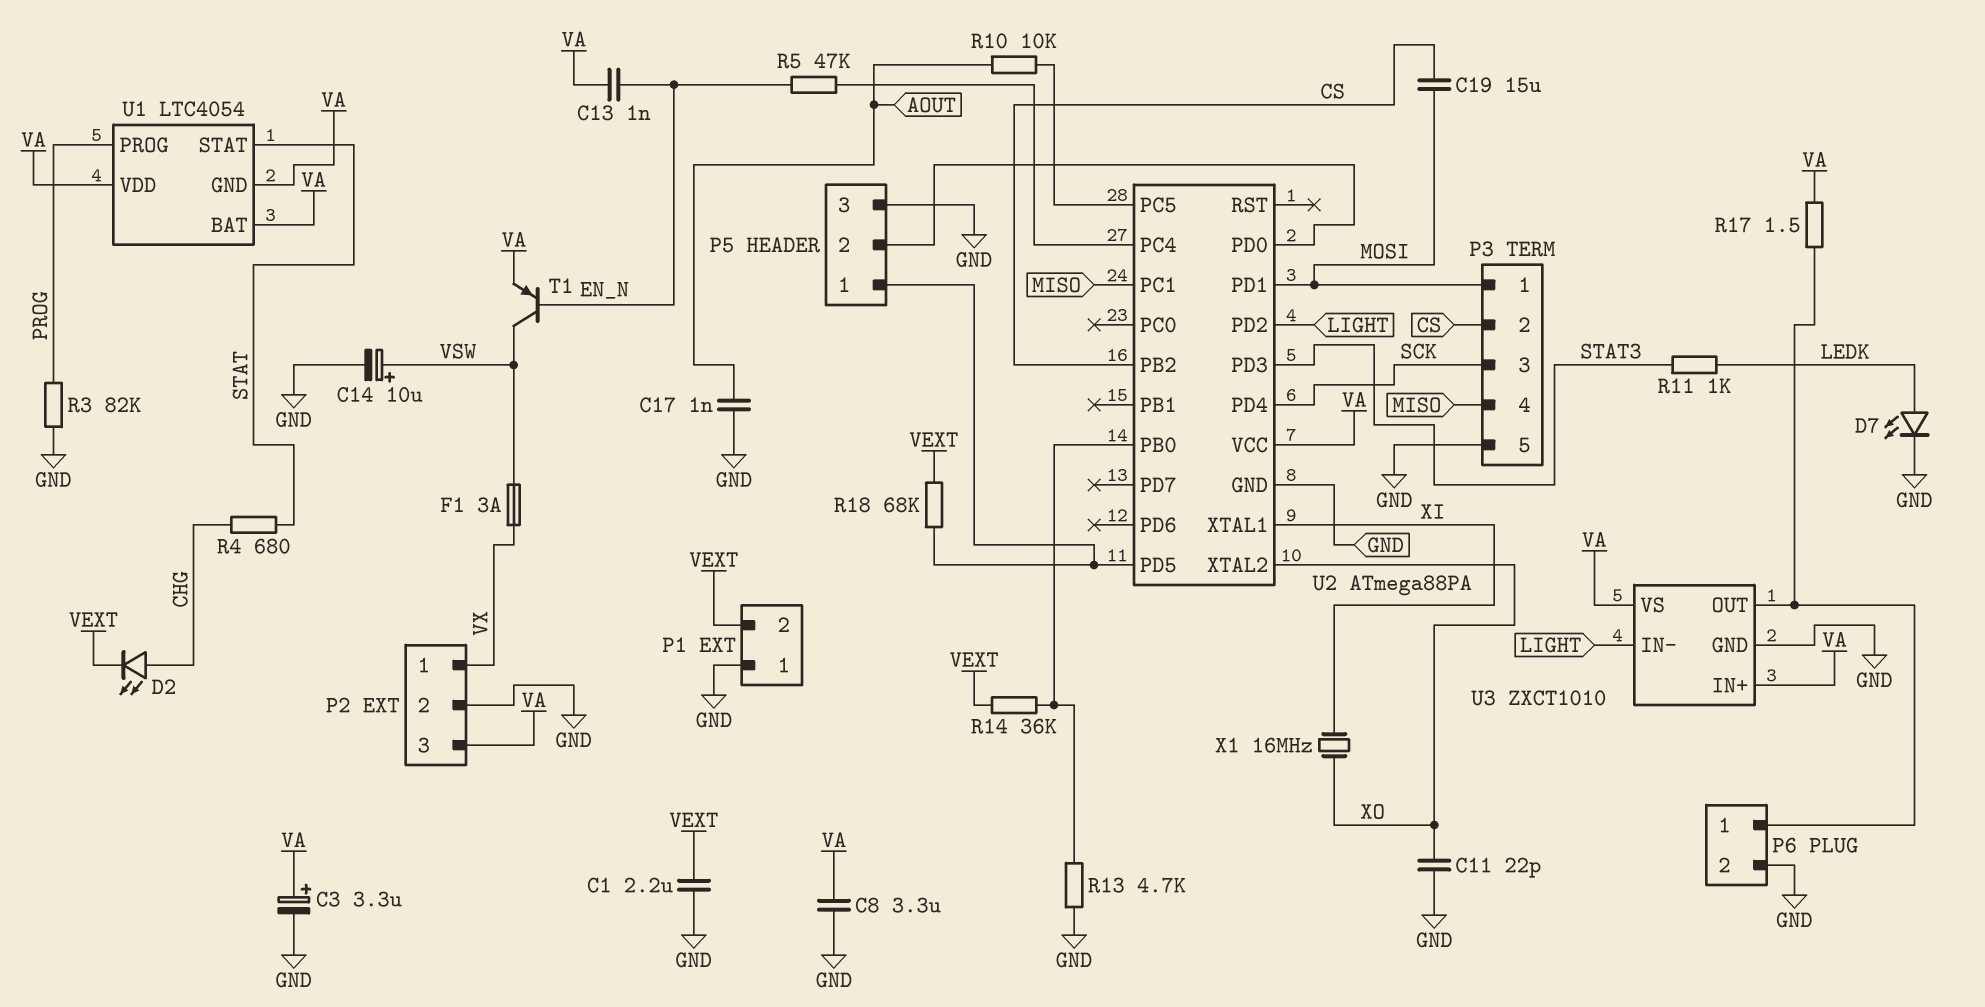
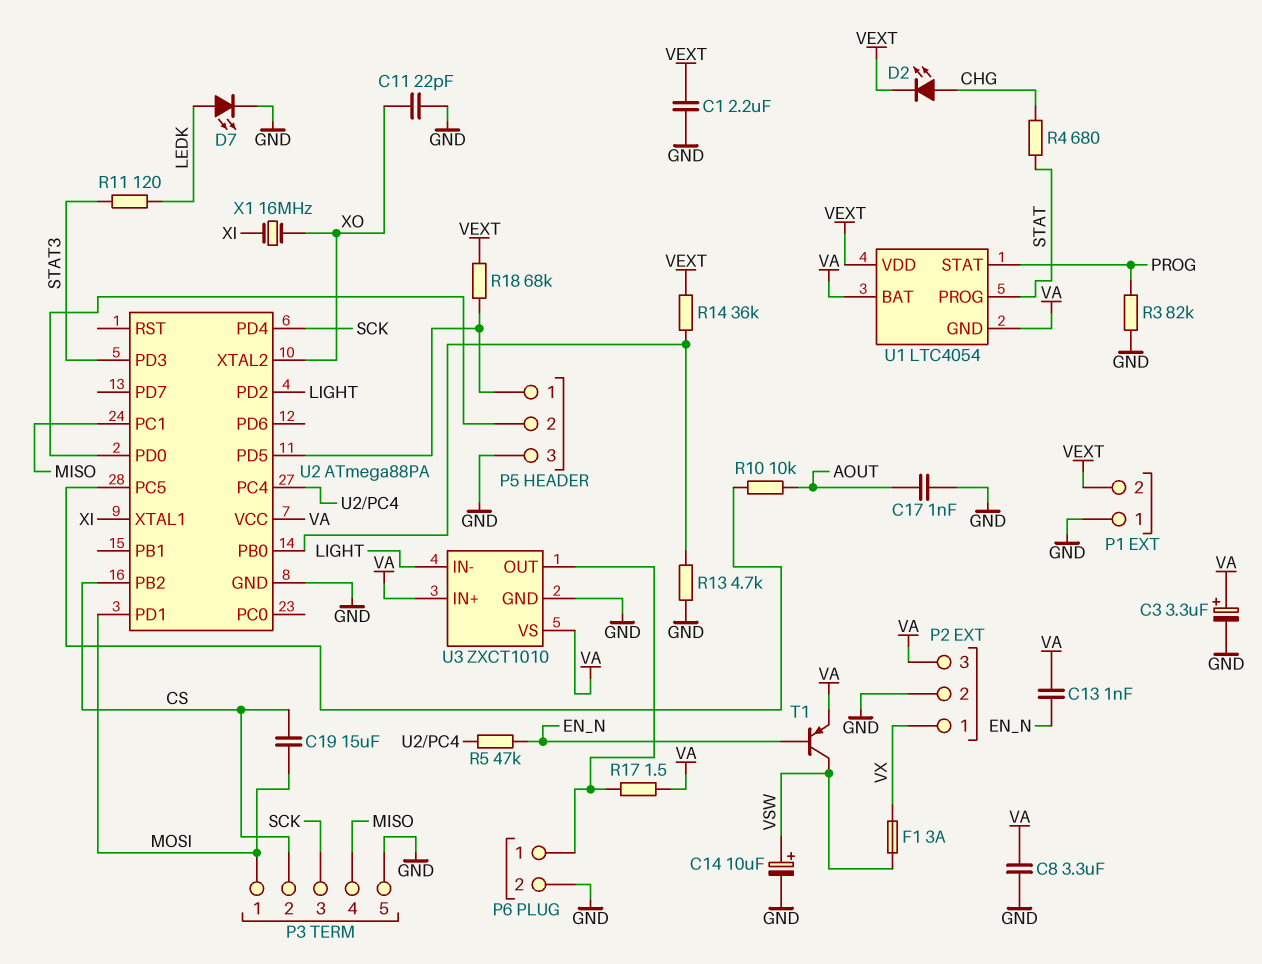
R11: 1k (LEDK, STAT3) -> 120 (LEDK, STAT3)
U1 pin PROG: PROG -> STAT
U1 pin STAT: STAT -> PROG
U1 pin VDD: VA -> VEXT

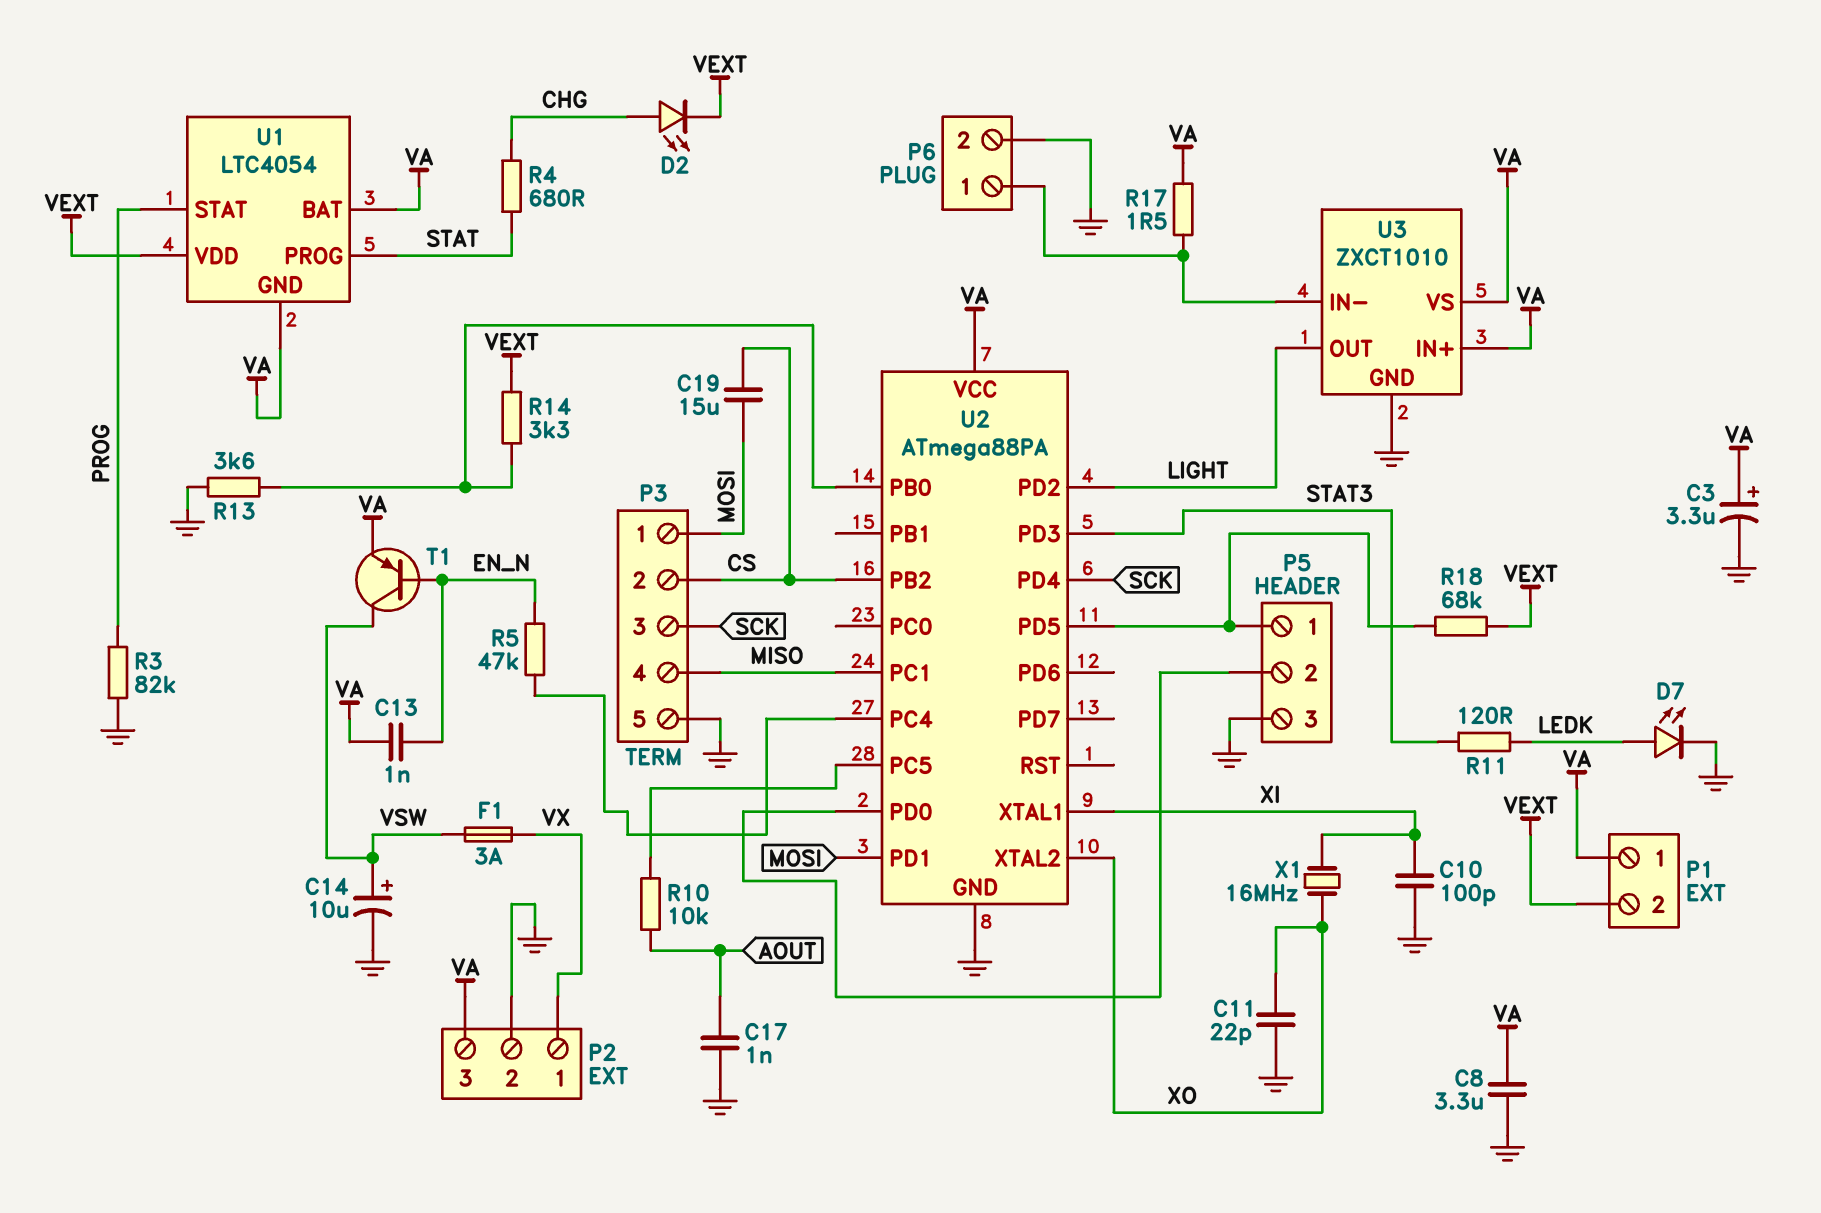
C1: 2.2uF (GND, VEXT) -> none
C10: none -> 100pF (GND, XI)
P1 pin 1: GND -> VA
R13: 4.7k (GND, U2/PB0) -> 3.6k (GND, U2/PB0)
R14: 36k (U2/PB0, VEXT) -> 3.3k (U2/PB0, VEXT)
U3 pin IN-: LIGHT -> P6/1
U3 pin OUT: P6/1 -> LIGHT

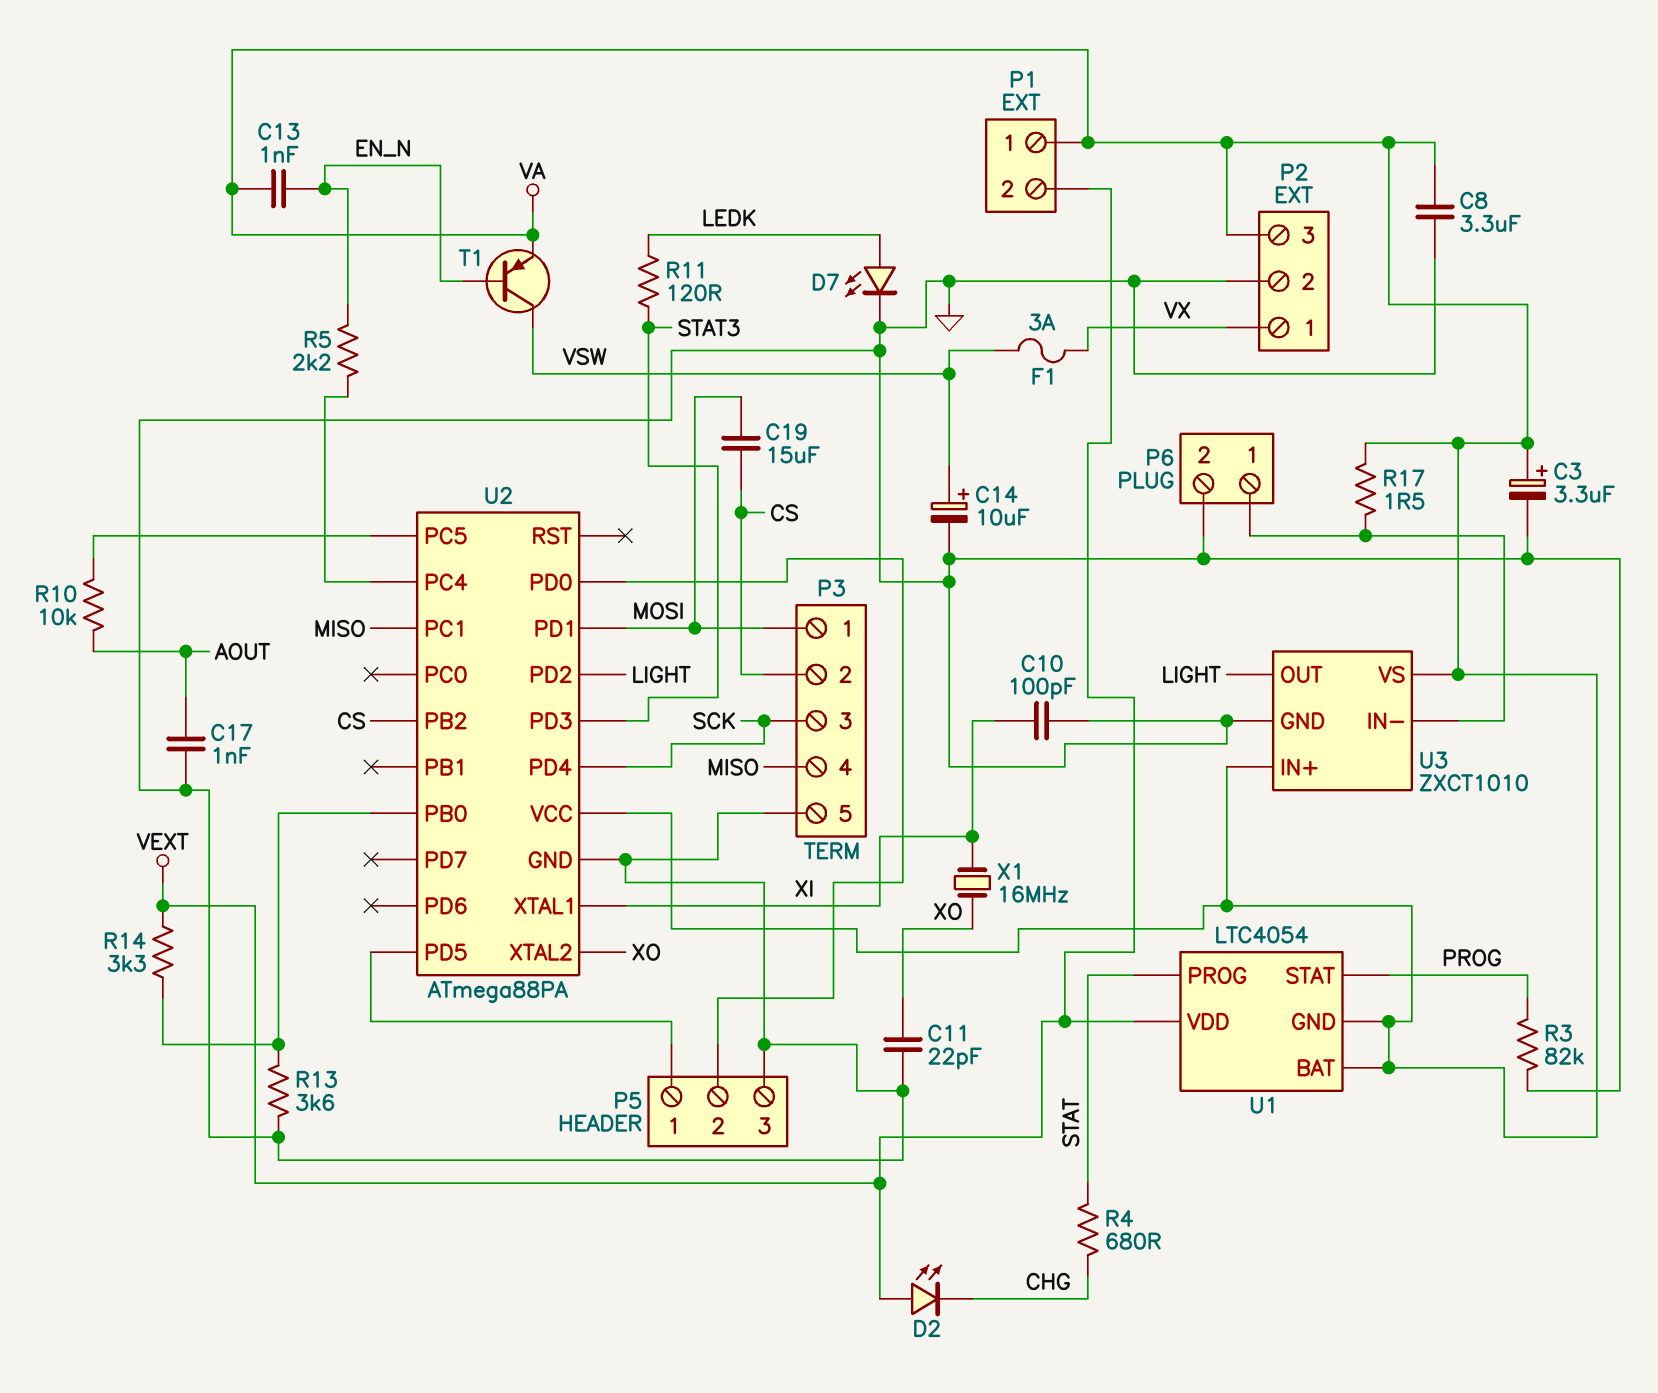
D2: LED (A CHG, K VEXT) -> LED (A VEXT, K CHG)
R5: 47k (EN_N, U2/PC4) -> 2.2k (EN_N, U2/PC4)
R18: 68k (P5/1, VEXT) -> none

